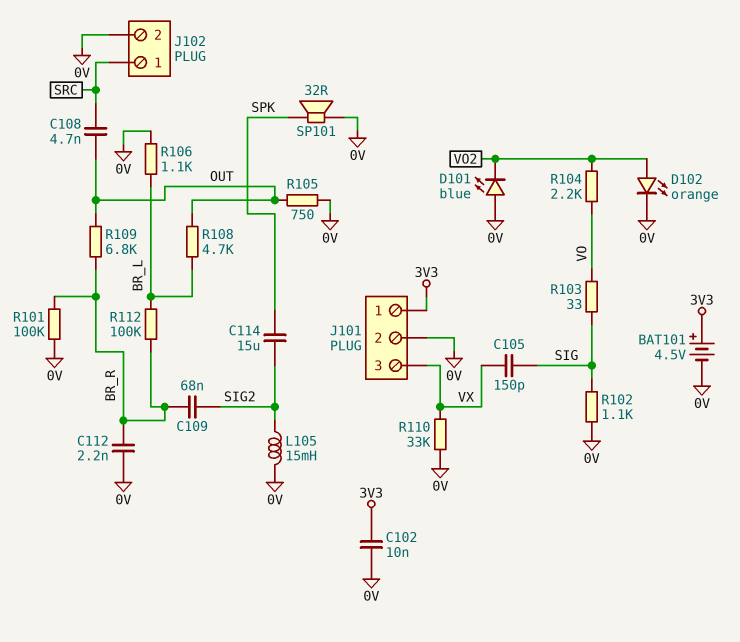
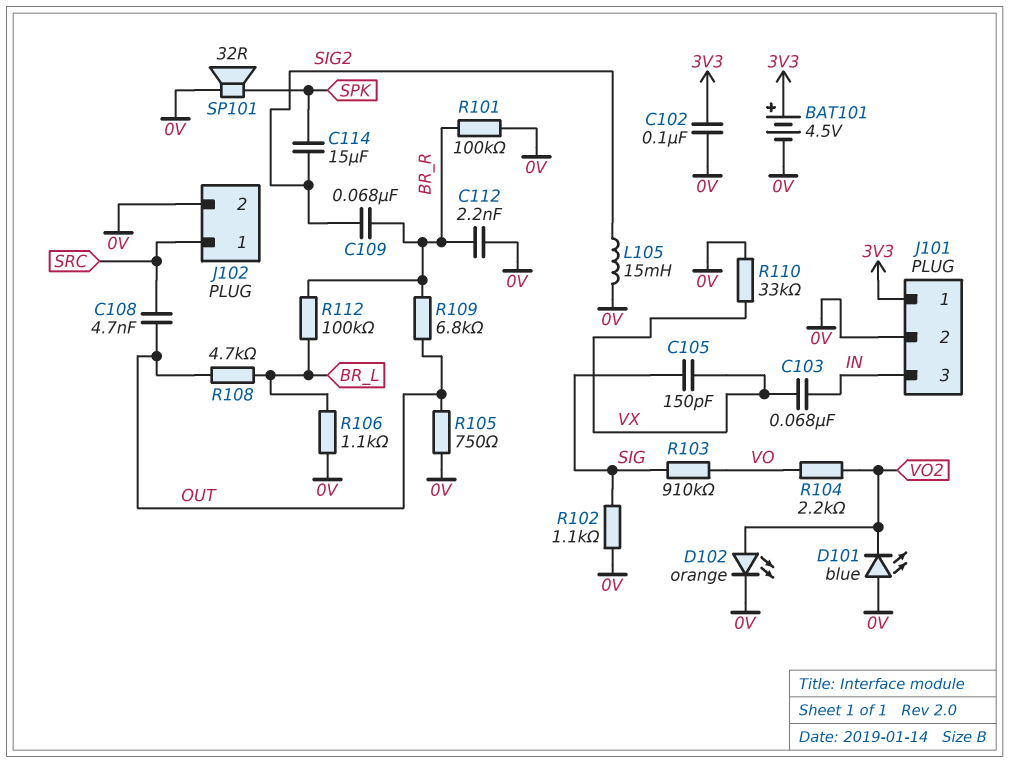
C102: 10nF (0V, 3V3) -> 100nF (0V, 3V3)
C103: none -> 68nF (IN, VX)
J101 pin 3: VX -> IN
R103: 33 (SIG, VO) -> 910k (SIG, VO)

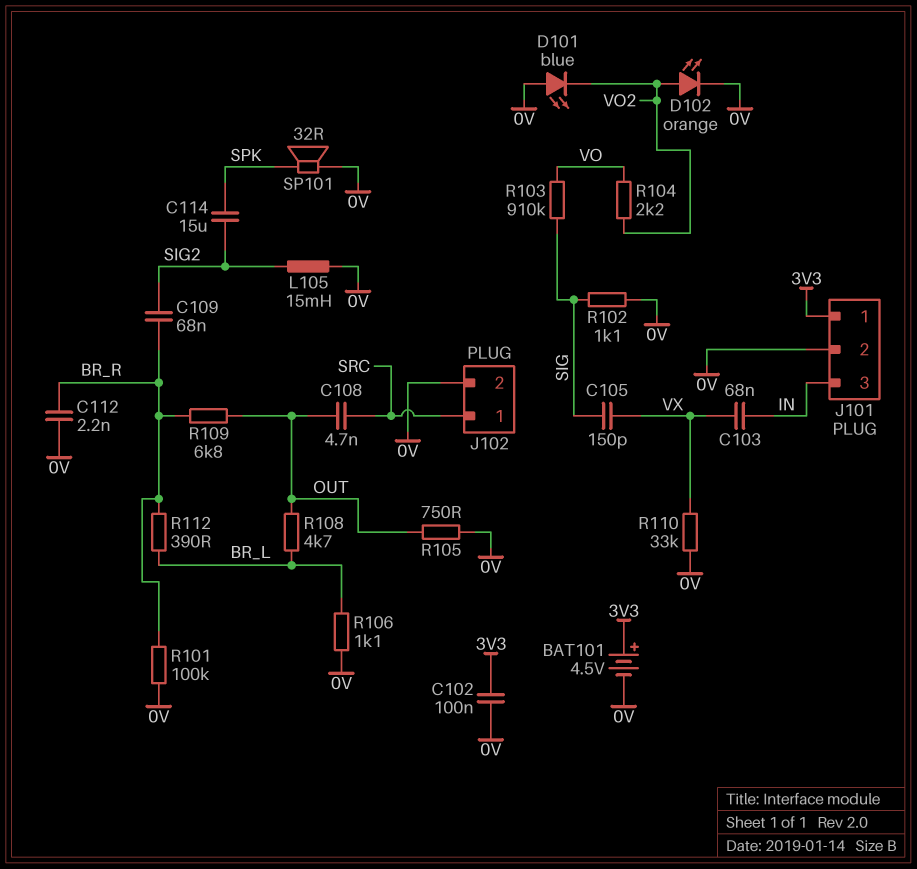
R112: 100k (BR_L, BR_R) -> 390 (BR_L, BR_R)

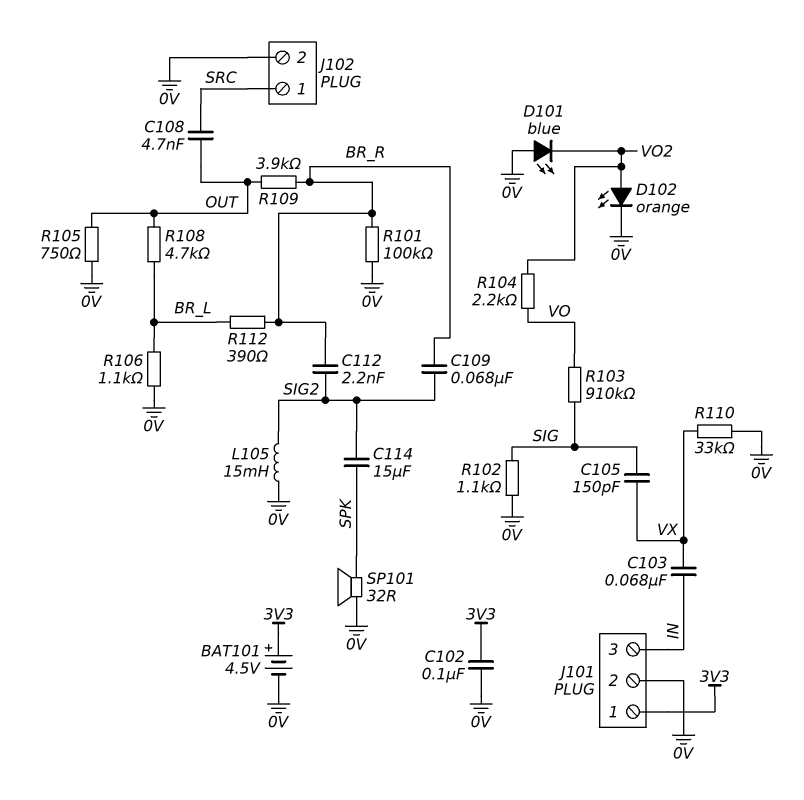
C112: 2.2nF (0V, BR_R) -> 2.2nF (BR_R, SIG2)
R109: 6.8k (BR_R, OUT) -> 3.9k (BR_R, OUT)

